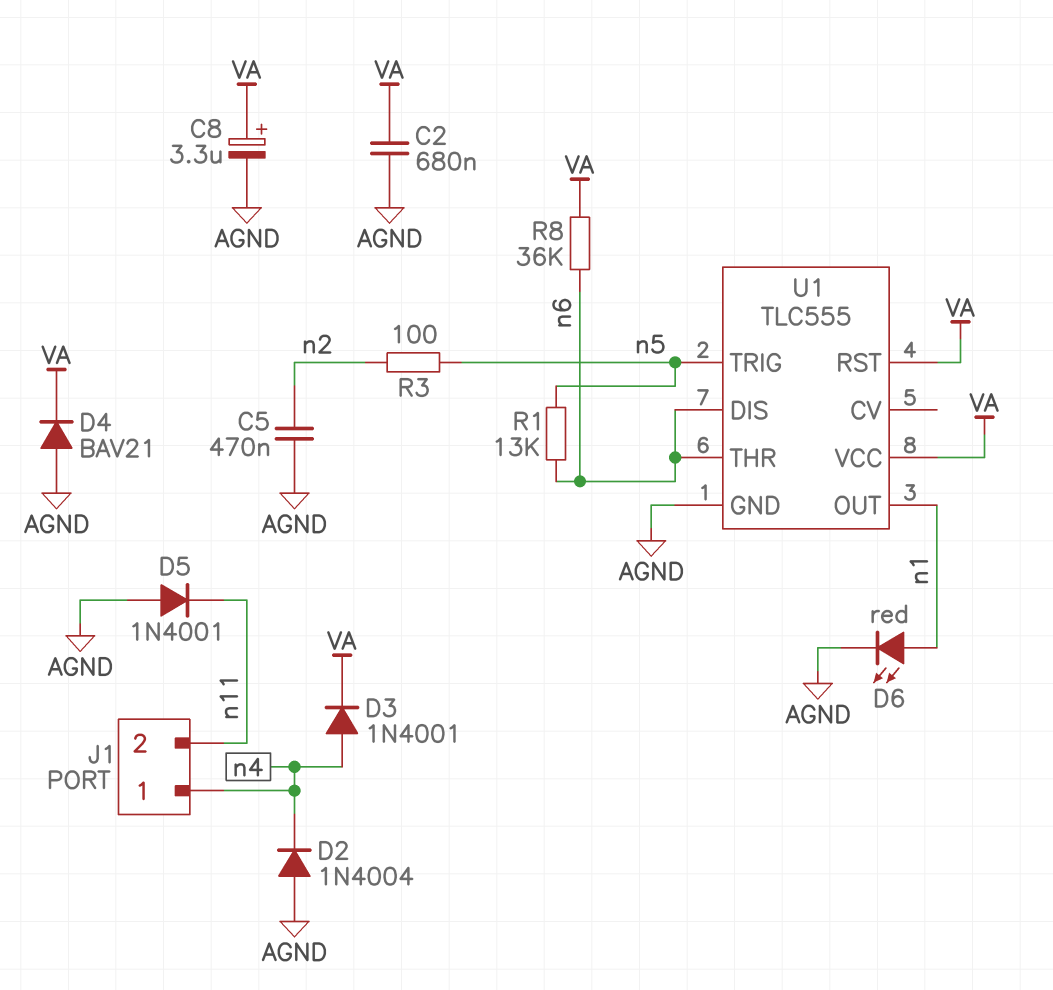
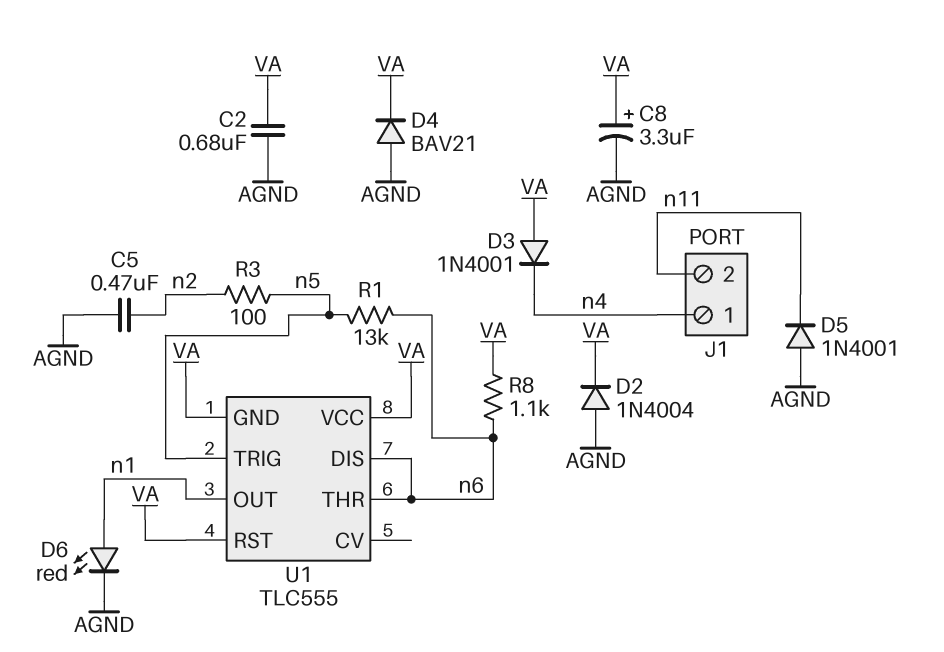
D2: diode 1N4004 (A AGND, K n4) -> diode 1N4004 (A AGND, K VA)
D3: diode 1N4001 (A n4, K VA) -> diode 1N4001 (A VA, K n4)
R8: 36k (VA, n6) -> 1.1k (VA, n6)
U1 pin GND: AGND -> VA

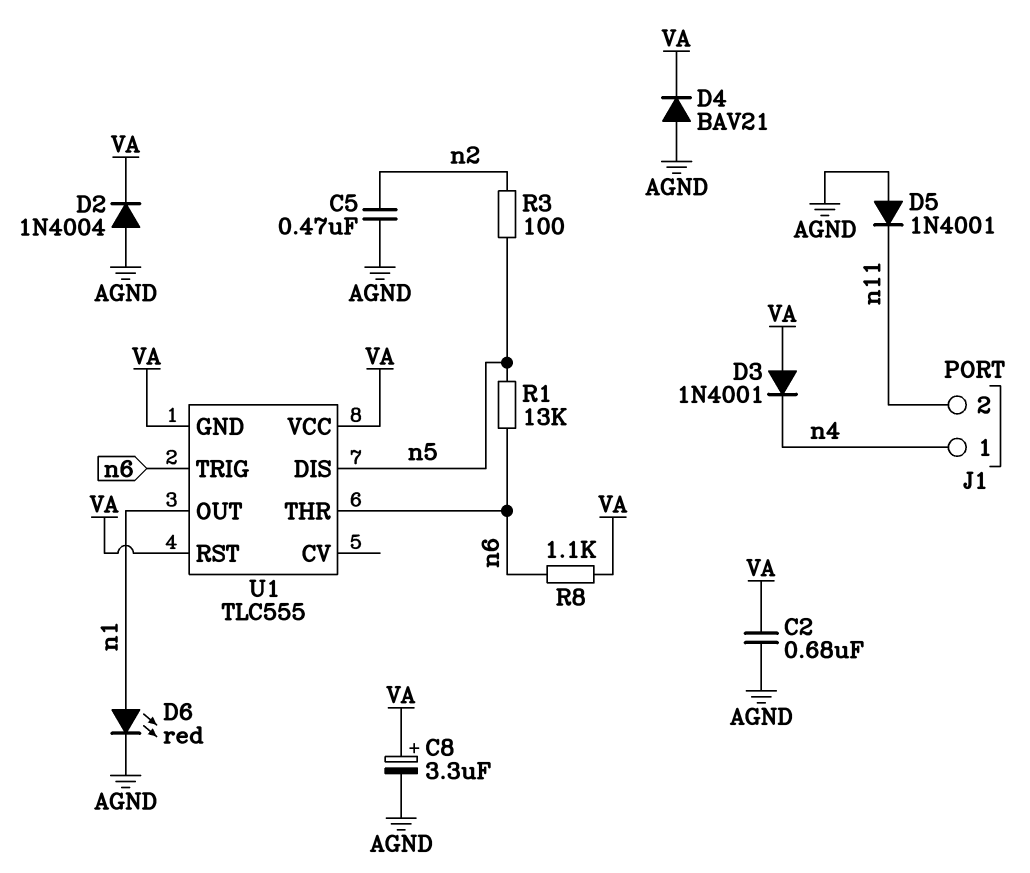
U1 pin DIS: n6 -> n5
U1 pin TRIG: n5 -> n6

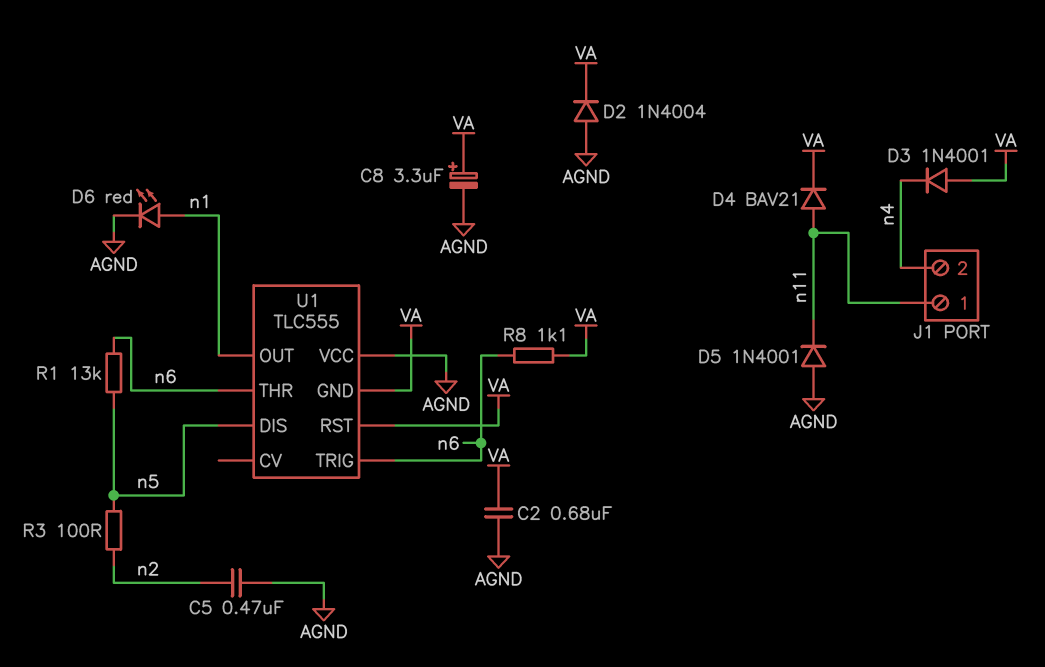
D4: diode BAV21 (A AGND, K VA) -> diode BAV21 (A n11, K VA)
J1 pin 1: n4 -> n11
J1 pin 2: n11 -> n4
U1 pin VCC: VA -> AGND

